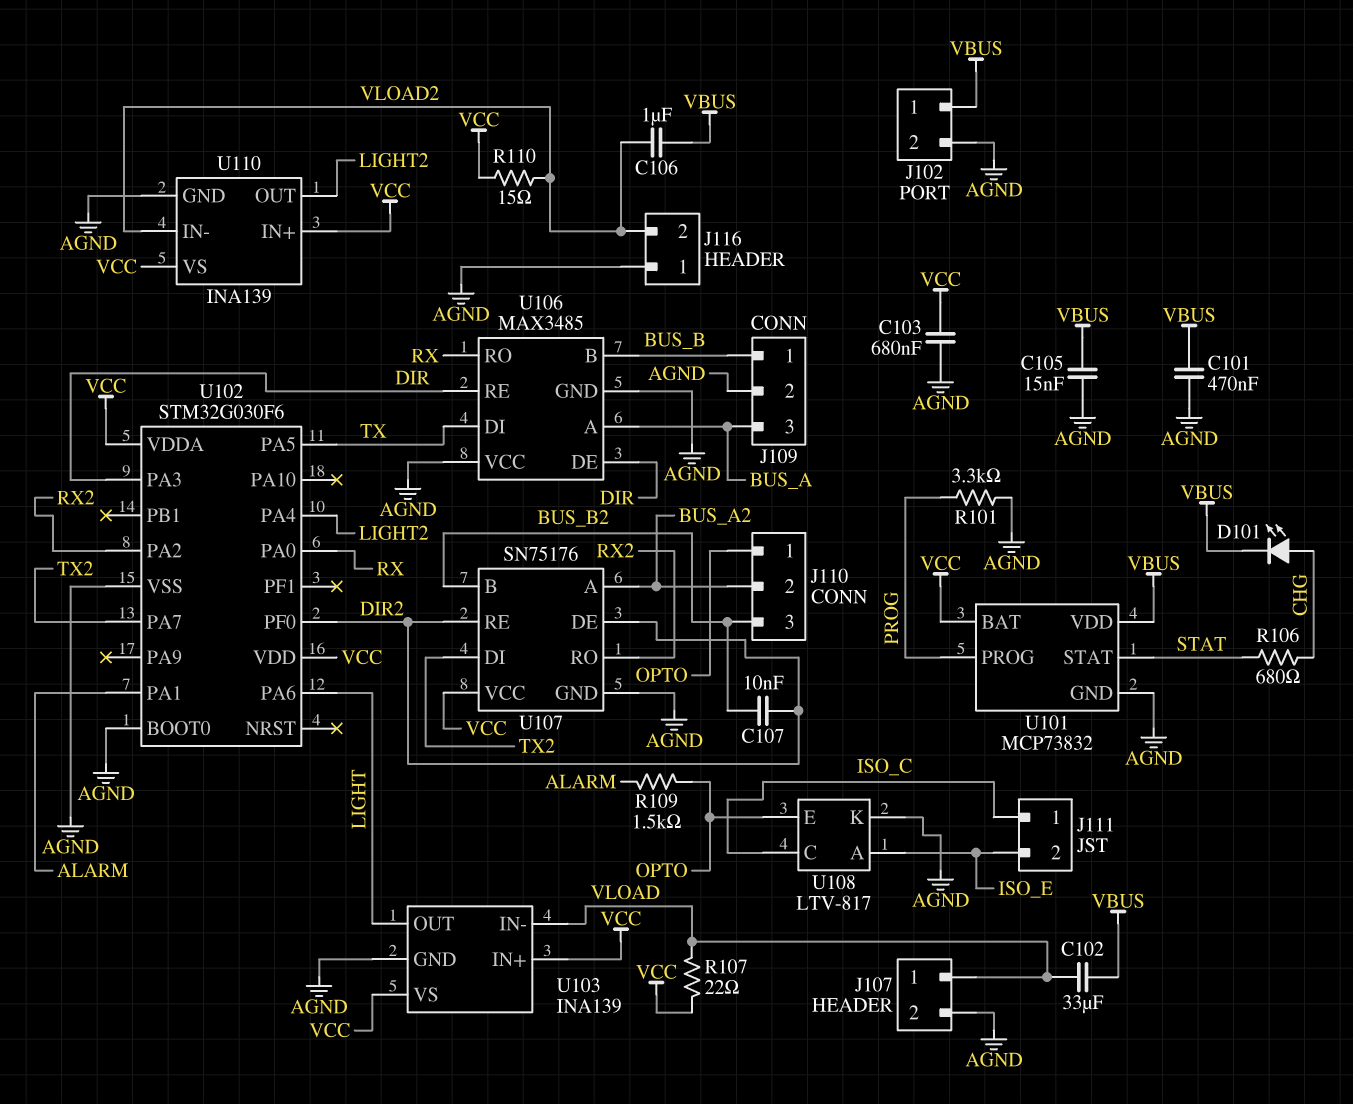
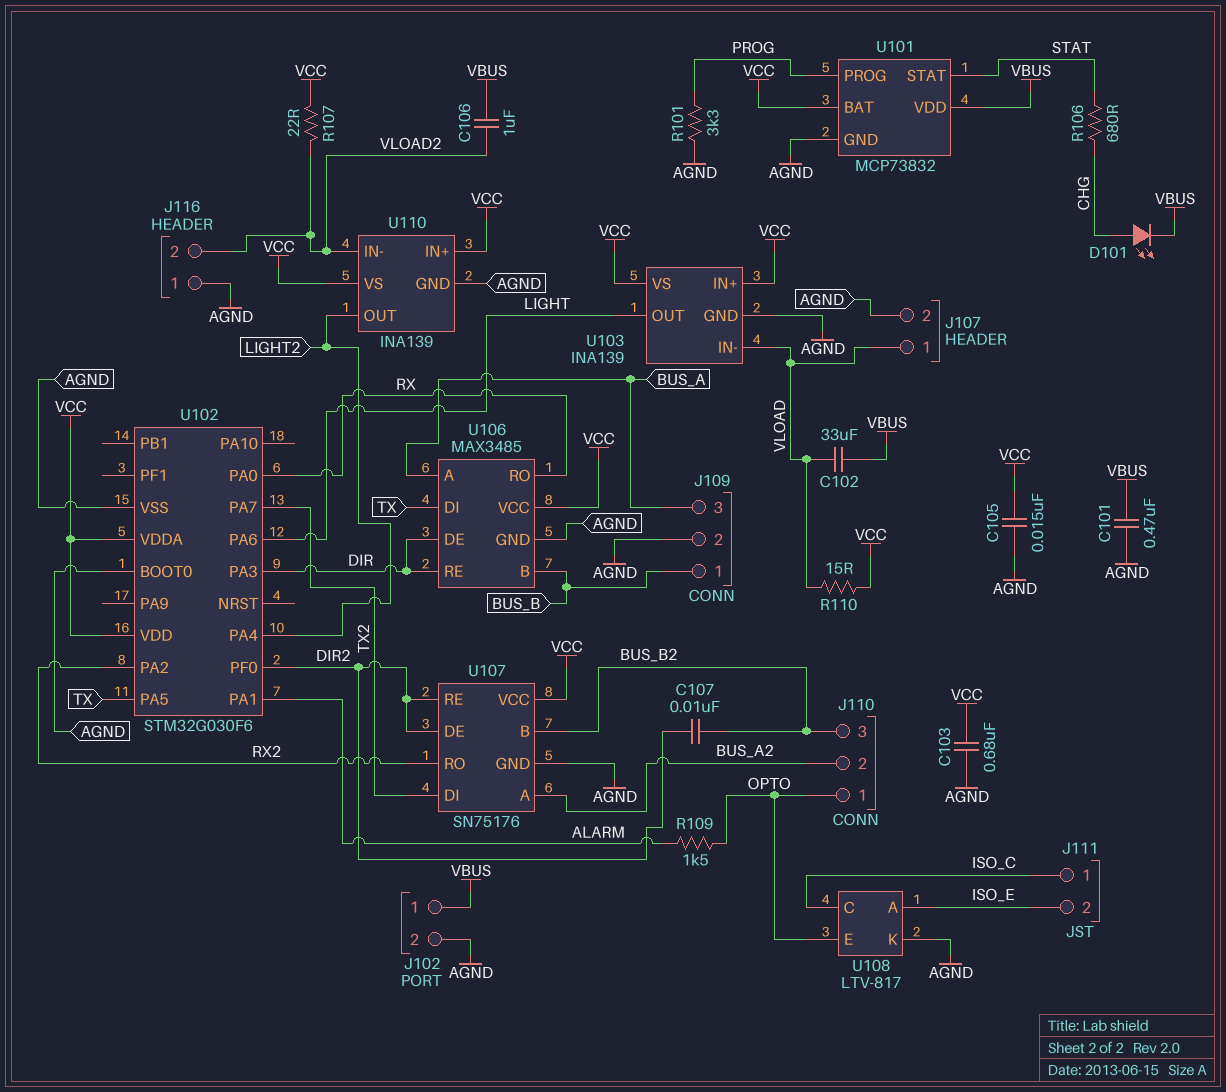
C105: 15nF (AGND, VBUS) -> 15nF (AGND, VCC)
R107: 22 (VCC, VLOAD) -> 22 (VCC, VLOAD2)
R110: 15 (VCC, VLOAD2) -> 15 (VCC, VLOAD)
U106 pin VCC: AGND -> VCC

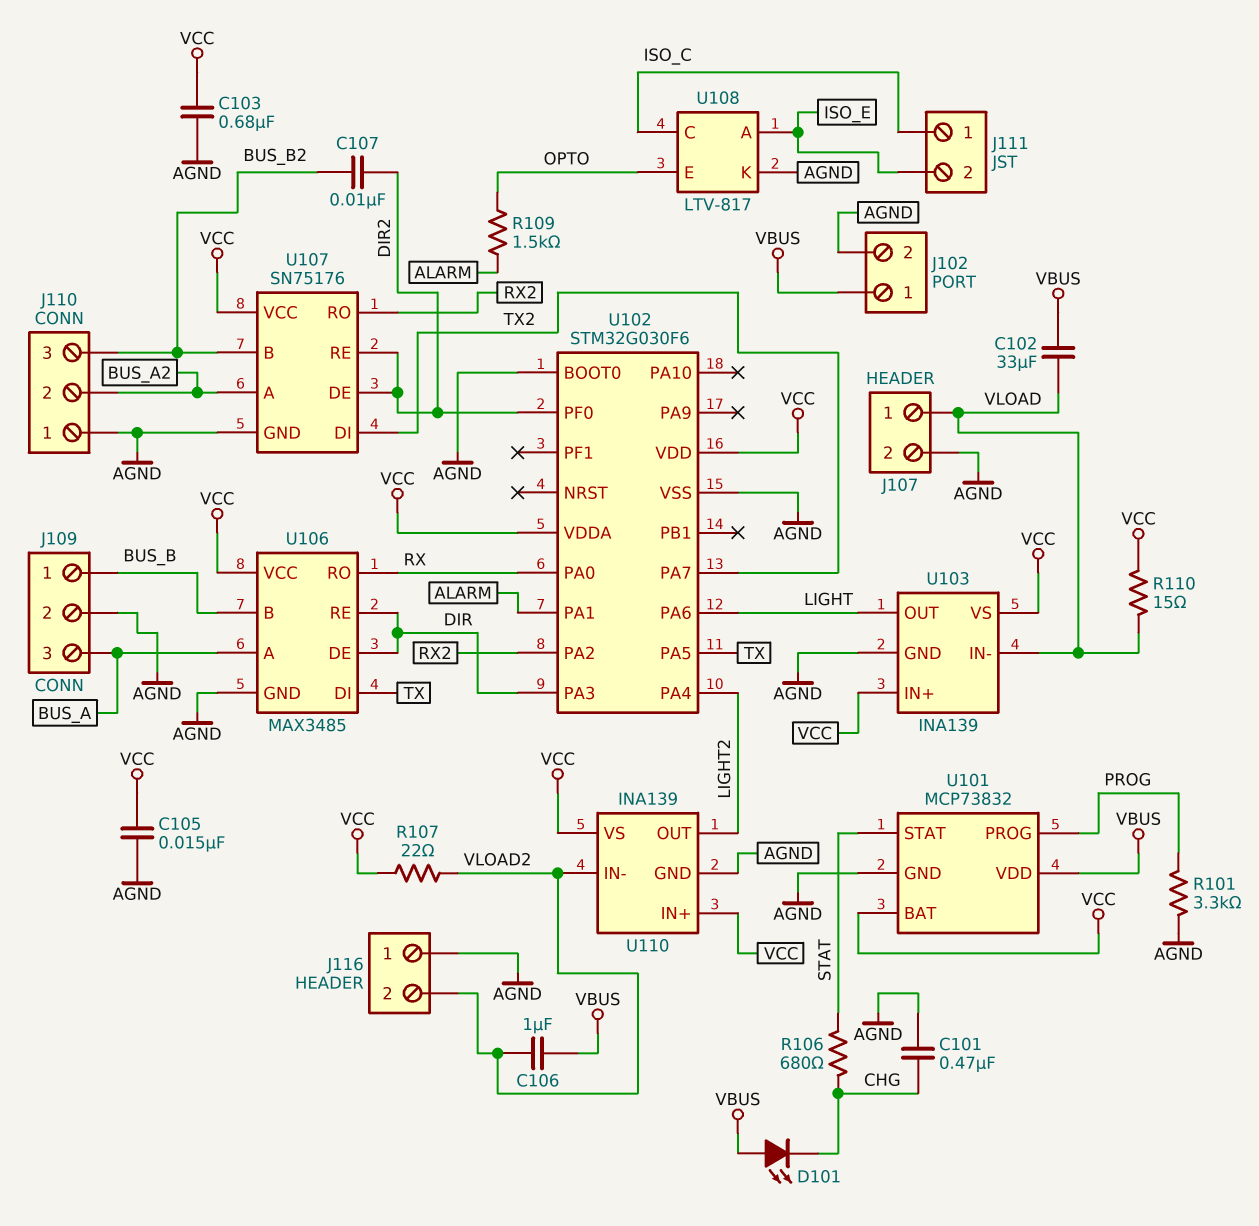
C101: 470nF (AGND, VBUS) -> 470nF (AGND, CHG)
D101: LED (A CHG, K VBUS) -> LED (A VBUS, K CHG)
J110 pin 1: OPTO -> AGND

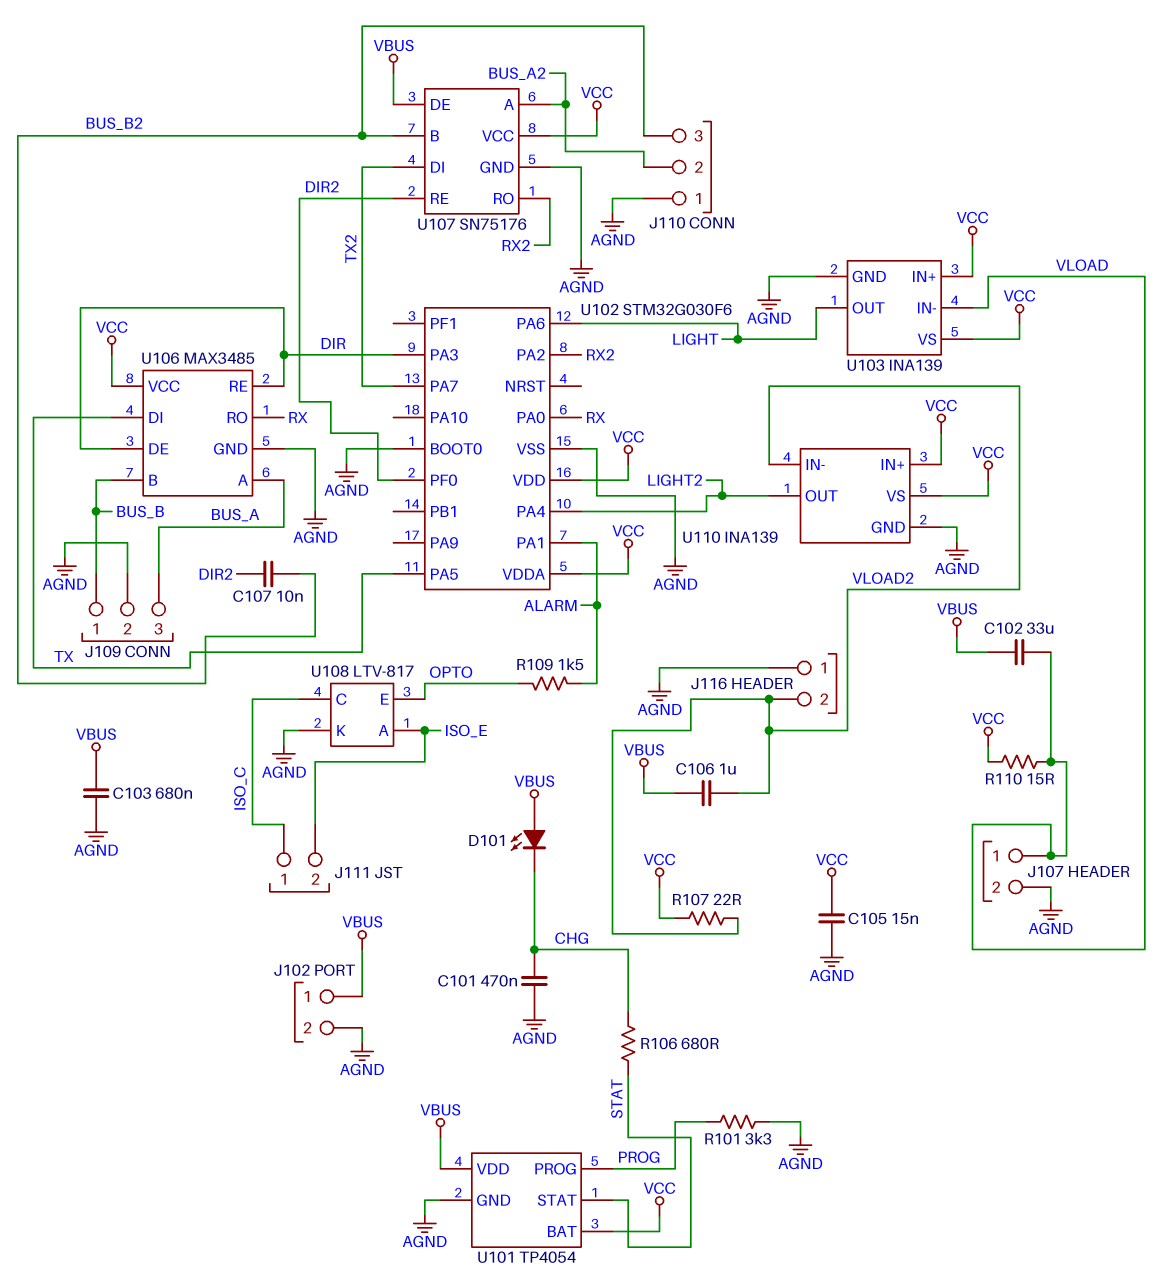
C103: 680nF (AGND, VCC) -> 680nF (AGND, VBUS)
U101: MCP73832 -> TP4054
U107 pin DE: DIR2 -> VBUS

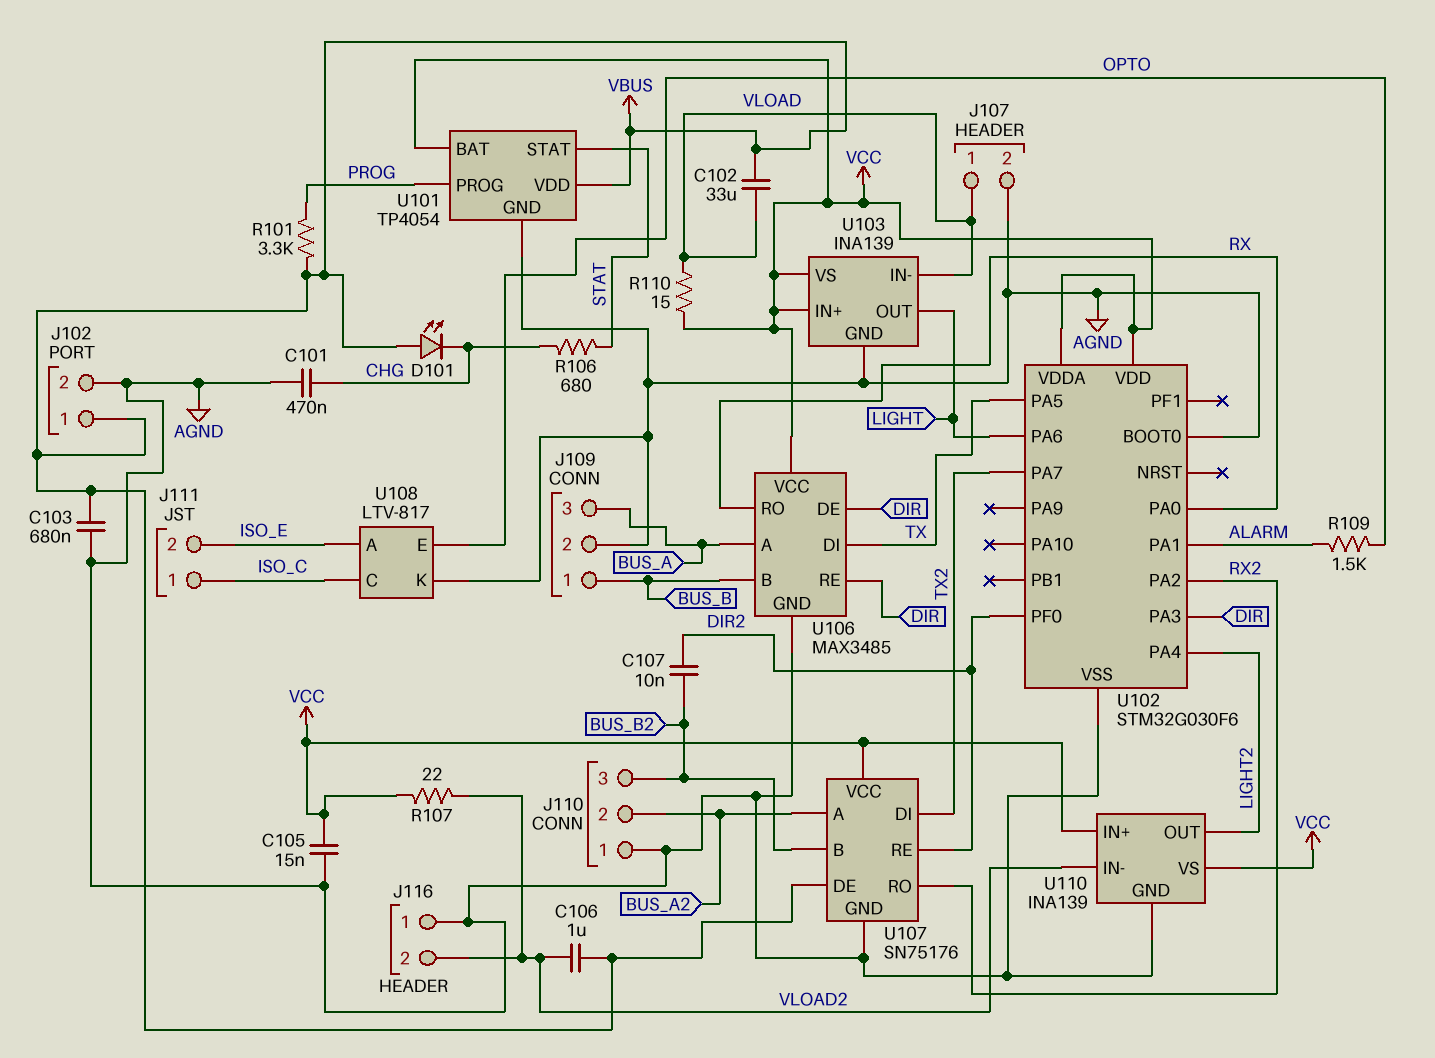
R101: 3.3k (AGND, PROG) -> 3.3k (PROG, VBUS)

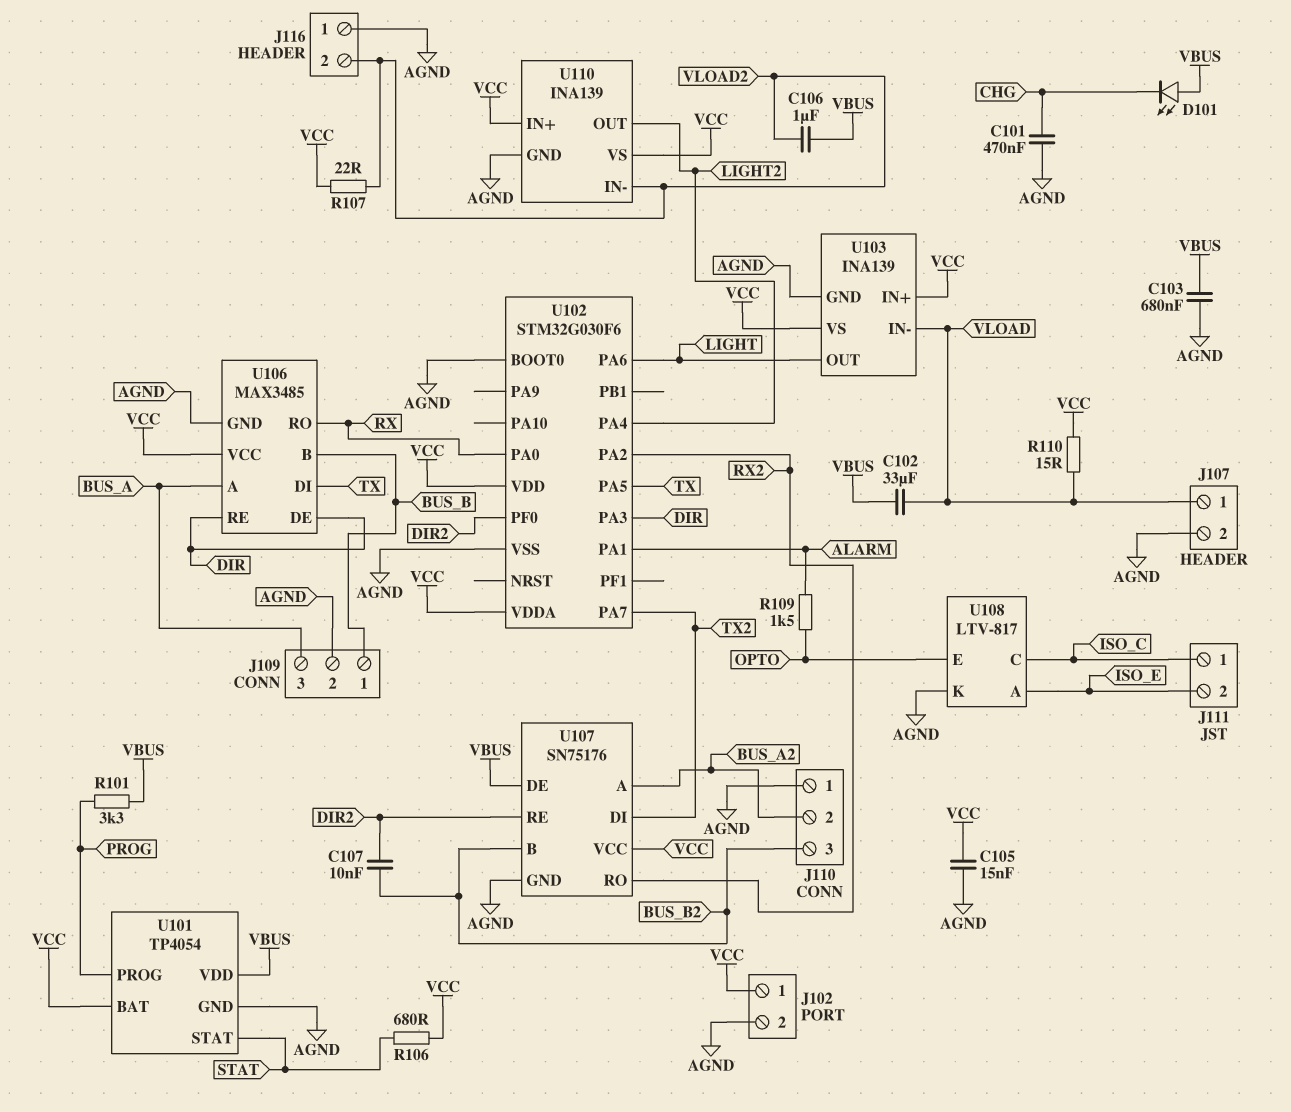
J102 pin 1: VBUS -> VCC
R106: 680 (CHG, STAT) -> 680 (STAT, VCC)

